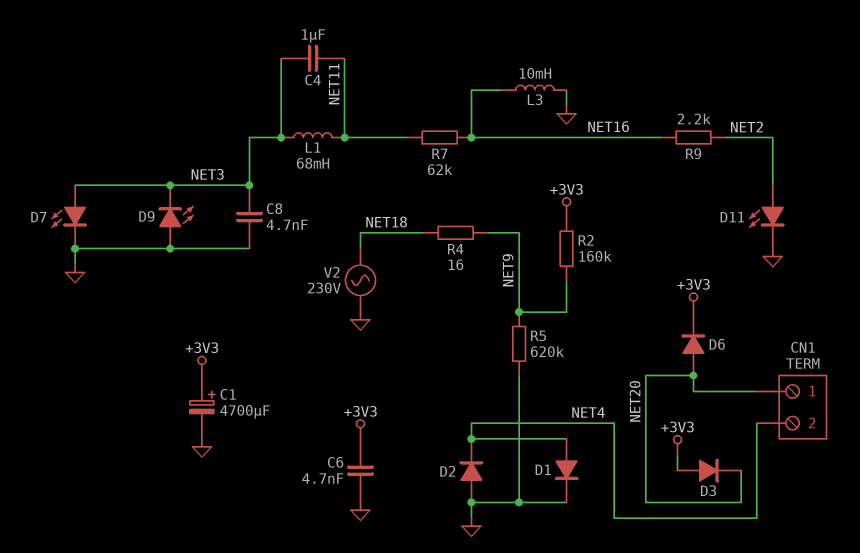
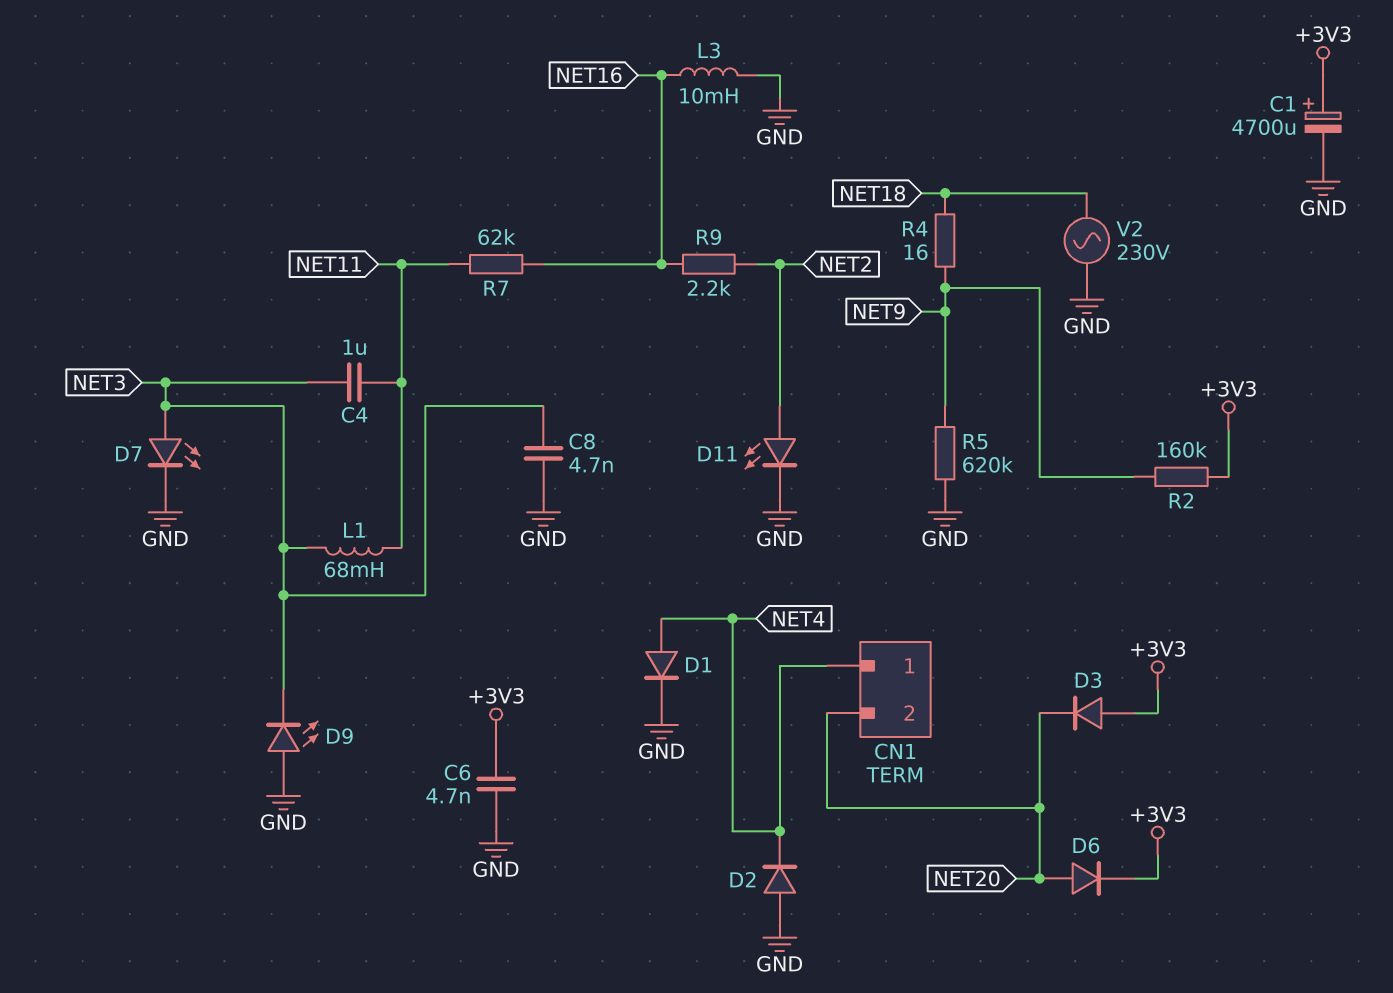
CN1 pin 1: NET20 -> NET4
CN1 pin 2: NET4 -> NET20

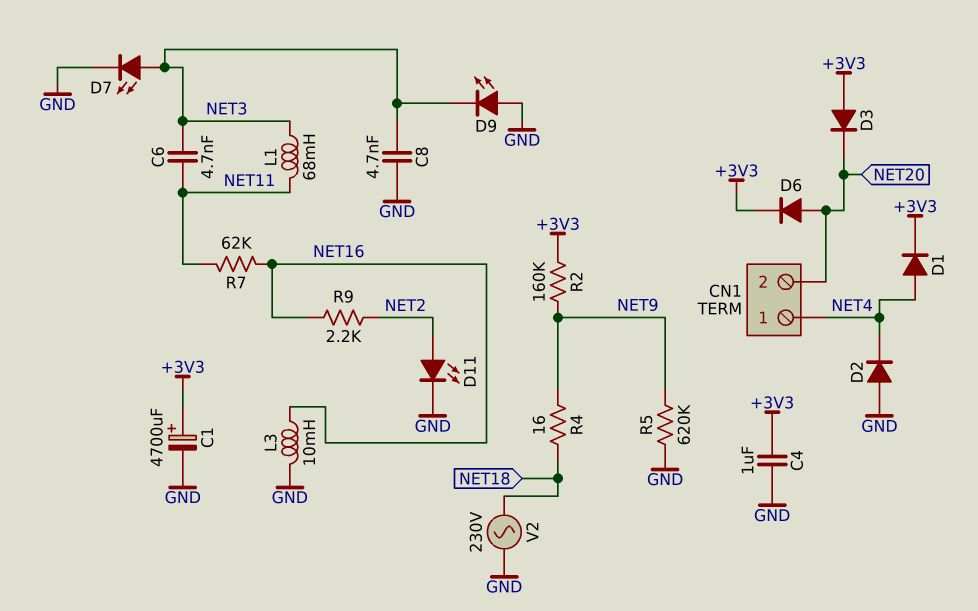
C4: 1uF (NET3, NET11) -> 1uF (+3V3, GND)
C6: 4.7nF (+3V3, GND) -> 4.7nF (NET3, NET11)
D1: diode (A NET4, K GND) -> diode (A NET4, K +3V3)

